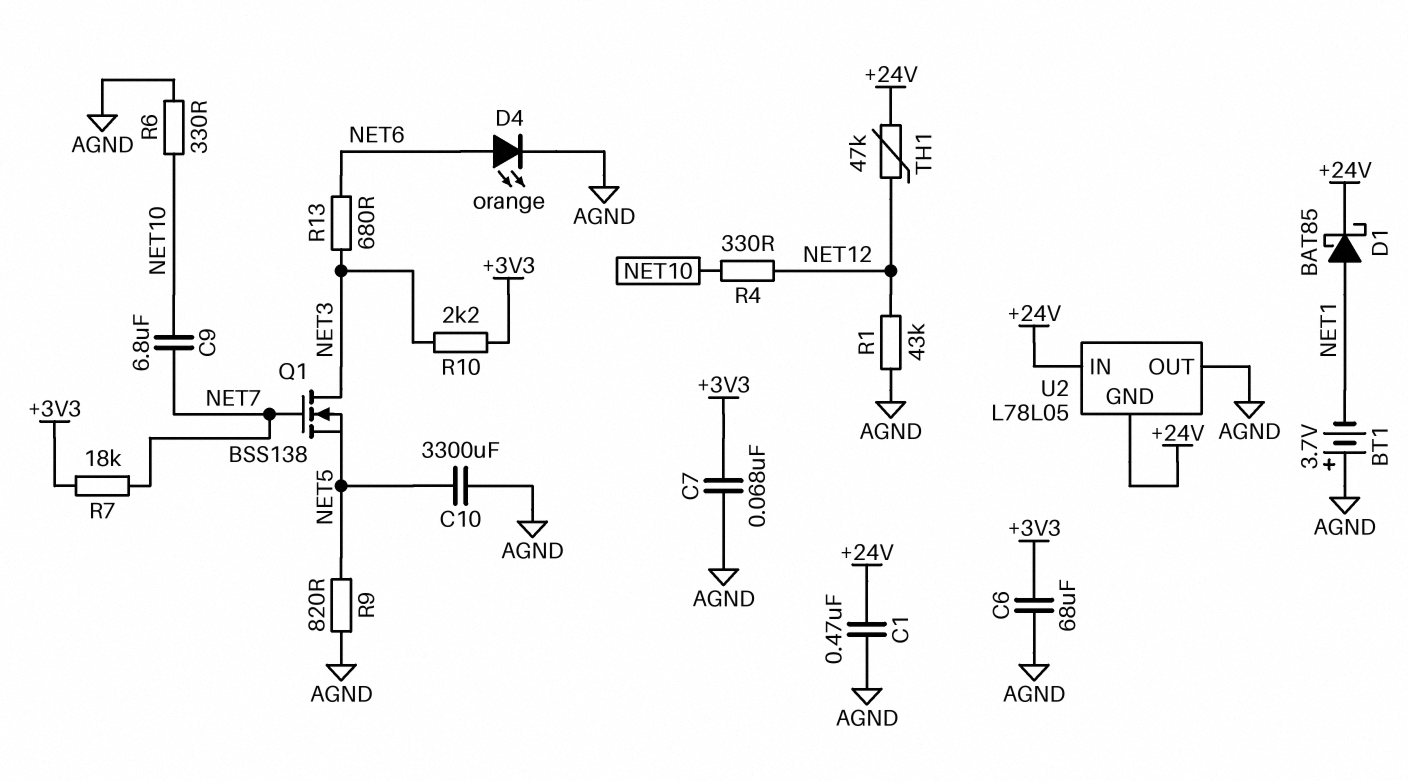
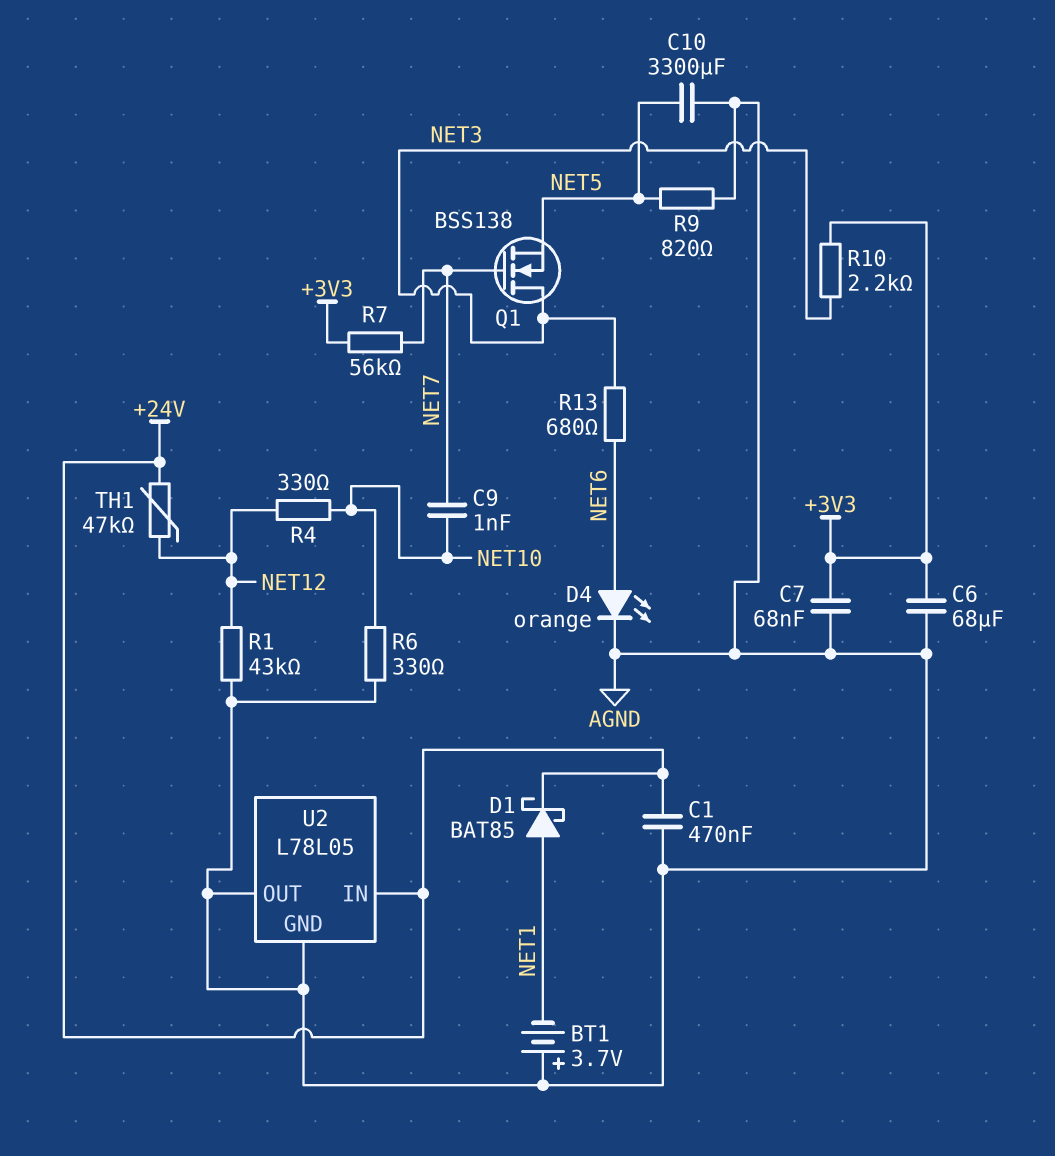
C9: 6.8uF (NET7, NET10) -> 1nF (NET7, NET10)
R7: 18k (+3V3, NET7) -> 56k (+3V3, NET7)
U2 pin GND: +24V -> AGND

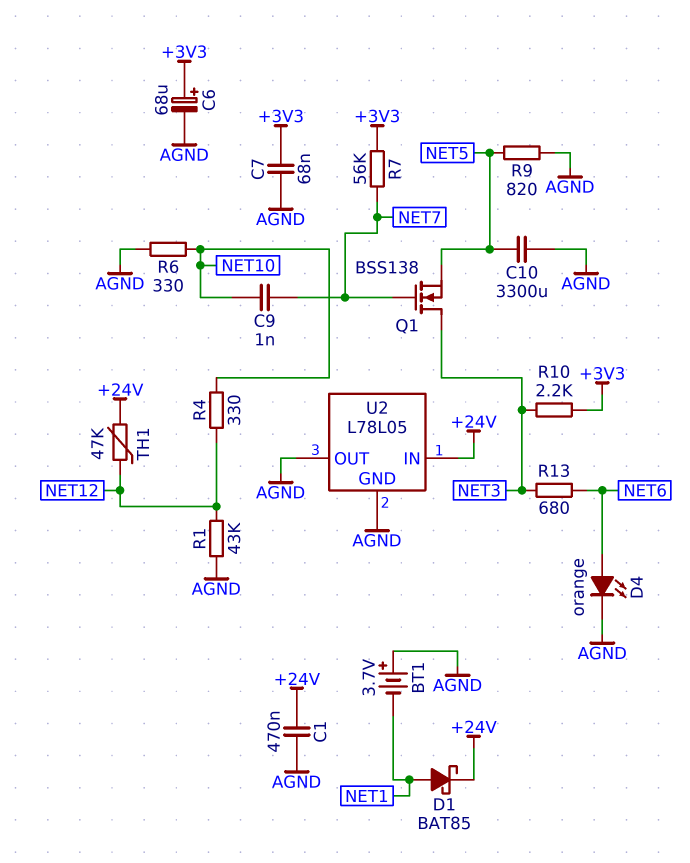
C6: 68uF (+3V3, AGND) -> 68uF (plus +3V3, minus AGND)

